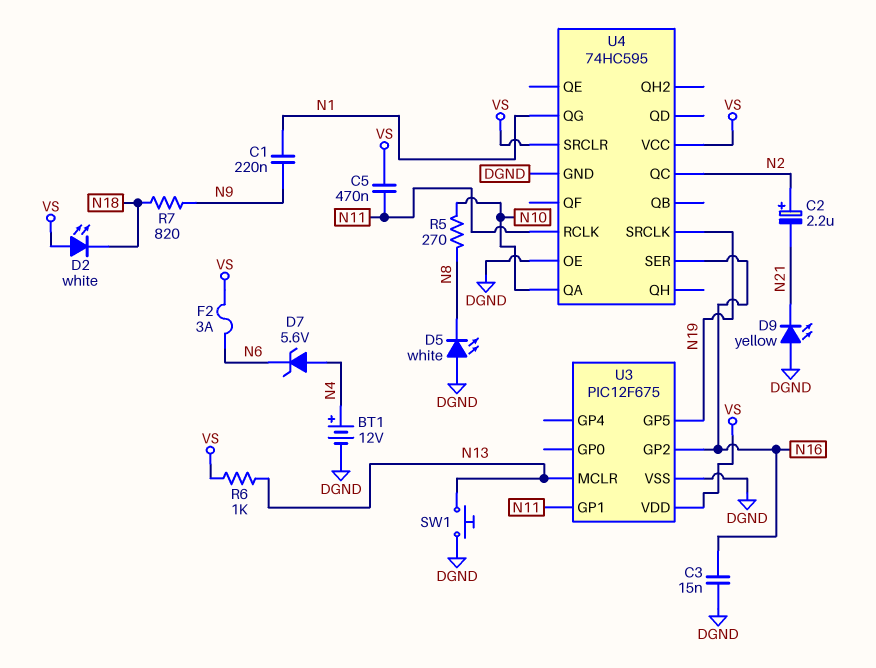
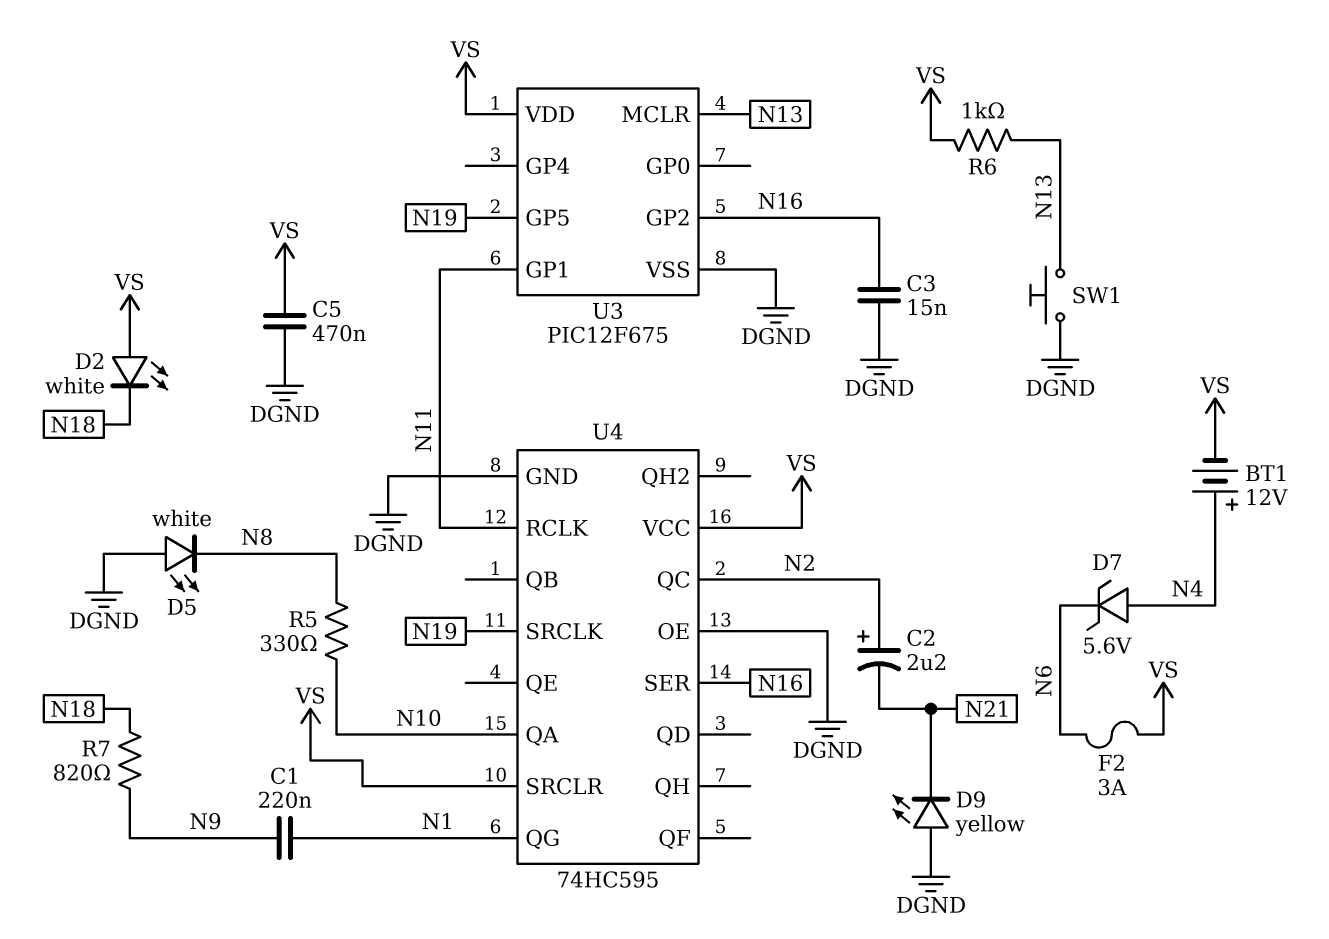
BT1: 12V (plus N4, minus DGND) -> 12V (plus N4, minus VS)
C5: 470nF (N11, VS) -> 470nF (DGND, VS)
R5: 270 (N8, N10) -> 330 (N8, N10)

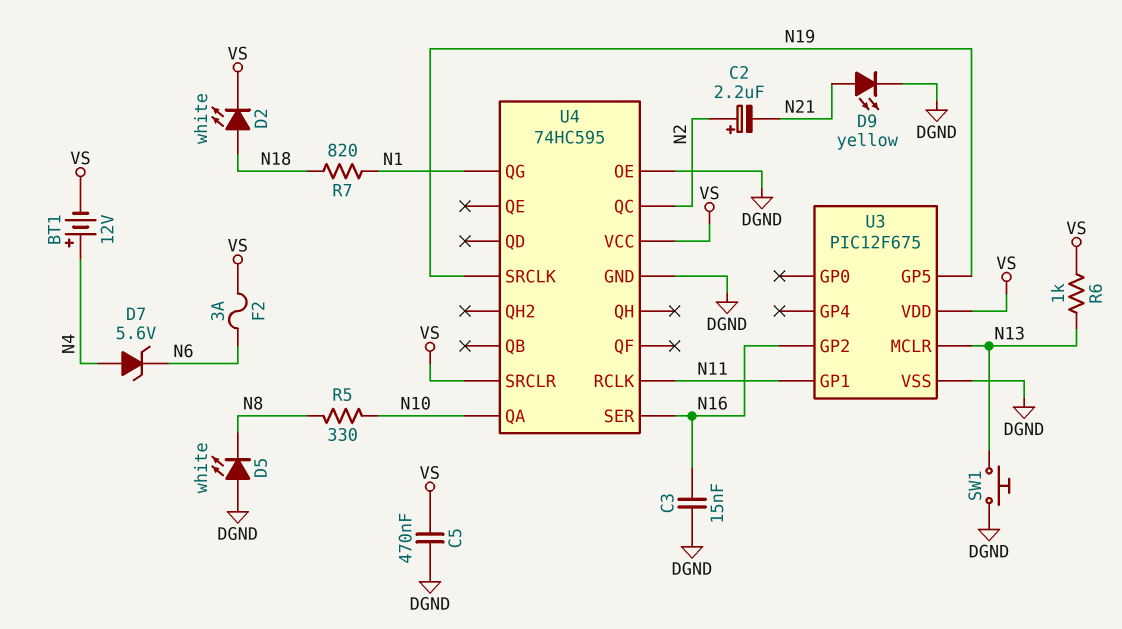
C1: 220nF (N1, N9) -> none
D2: LED white (A VS, K N18) -> LED white (A N18, K VS)
D9: LED yellow (A DGND, K N21) -> LED yellow (A N21, K DGND)
R7: 820 (N9, N18) -> 820 (N1, N18)

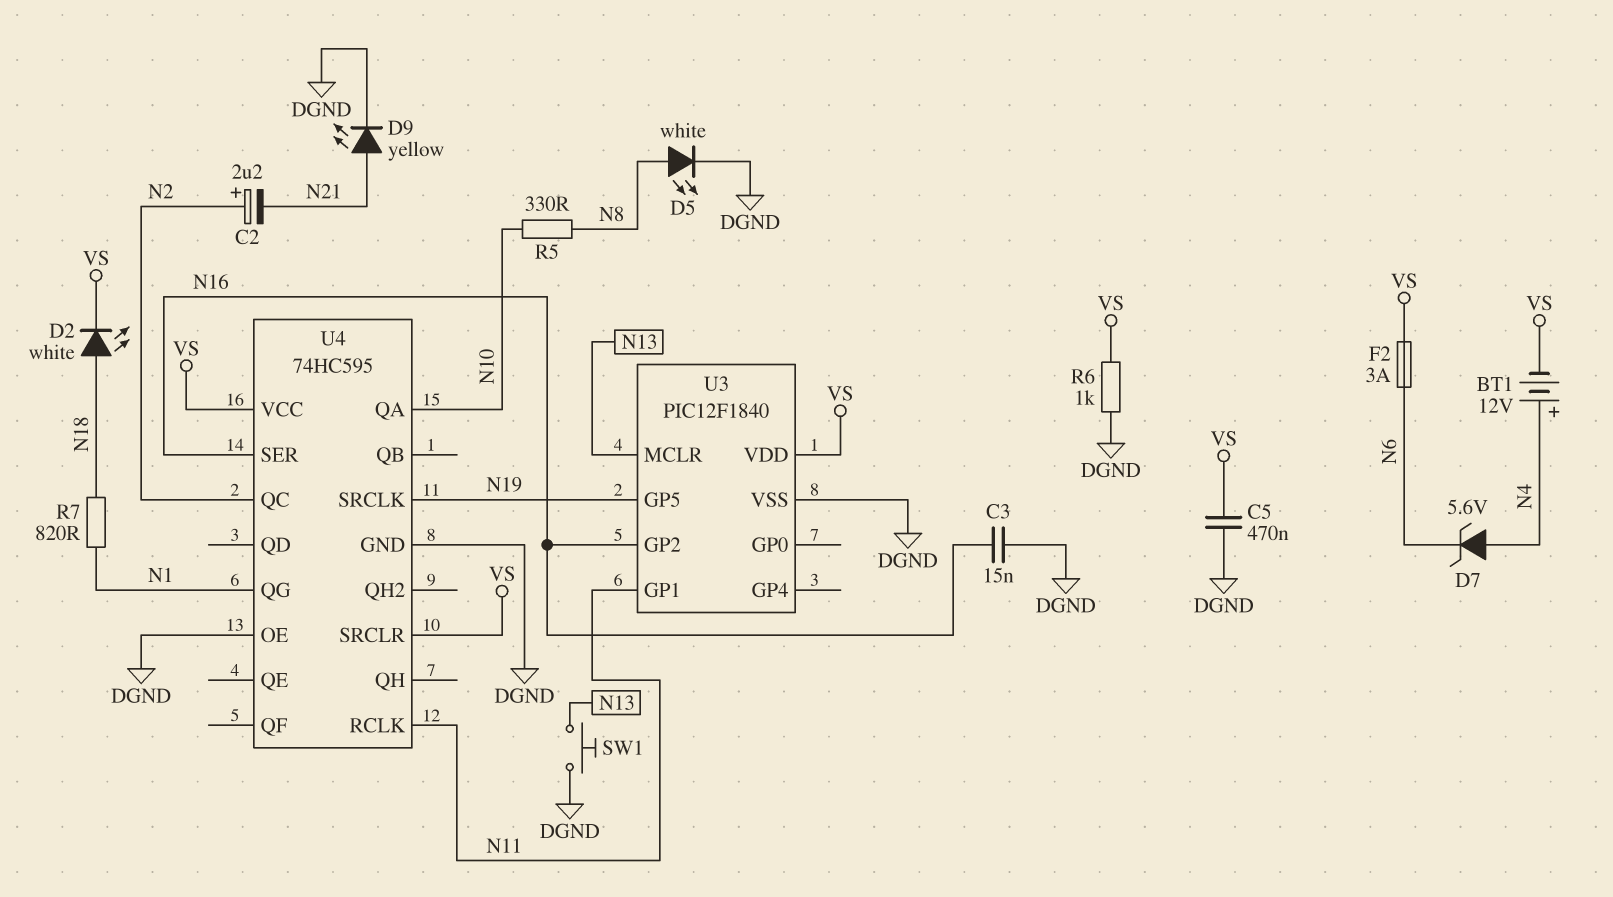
D5: LED white (A DGND, K N8) -> LED white (A N8, K DGND)
R6: 1k (N13, VS) -> 1k (DGND, VS)
U3: PIC12F675 -> PIC12F1840

